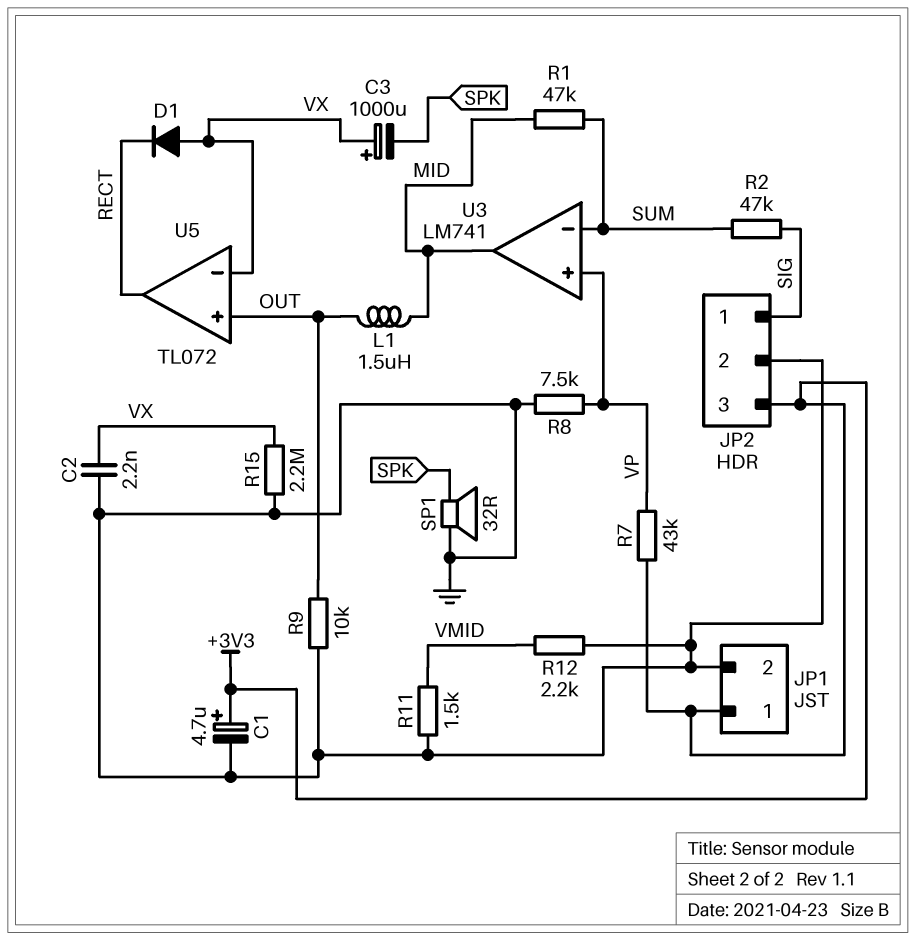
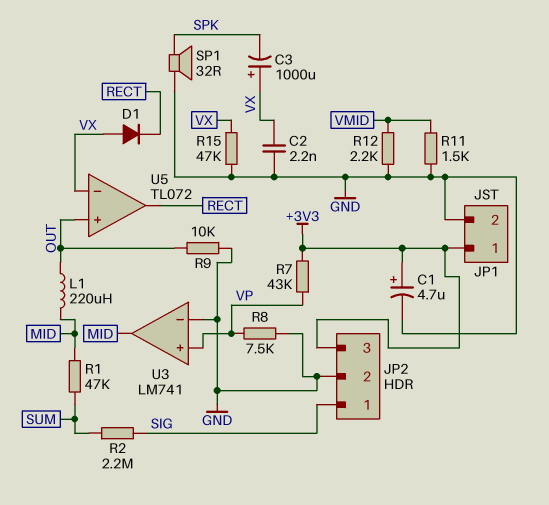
L1: 1.5uH (MID, OUT) -> 220uH (MID, OUT)
R2: 47k (SIG, SUM) -> 2.2M (SIG, SUM)
R15: 2.2M (GND, VX) -> 47k (GND, VX)
U3 pin in-: SUM -> GND

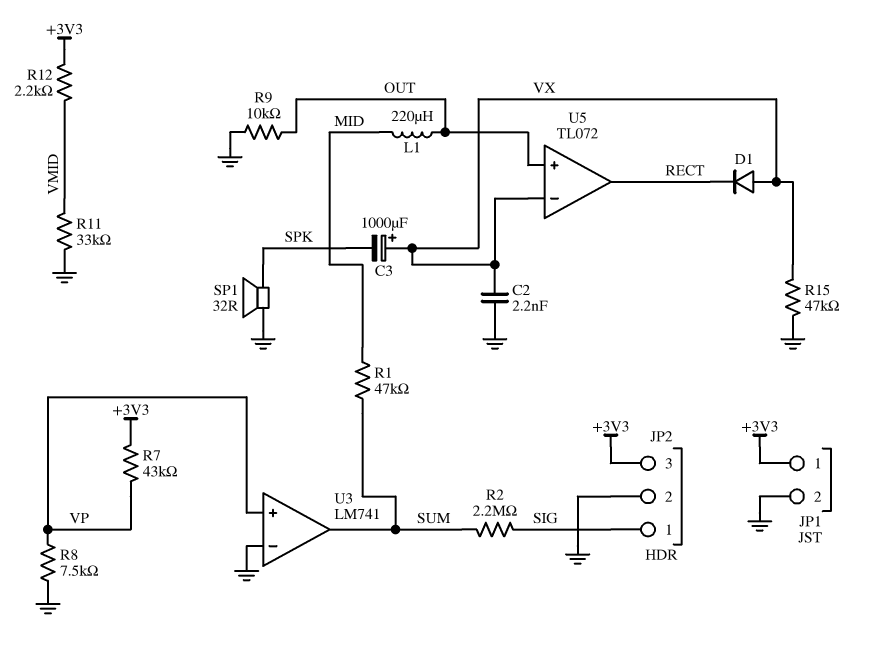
C1: 4.7uF (plus +3V3, minus GND) -> none
R11: 1.5k (GND, VMID) -> 33k (GND, VMID)
R12: 2.2k (GND, VMID) -> 2.2k (+3V3, VMID)
U3 pin out: MID -> SUM

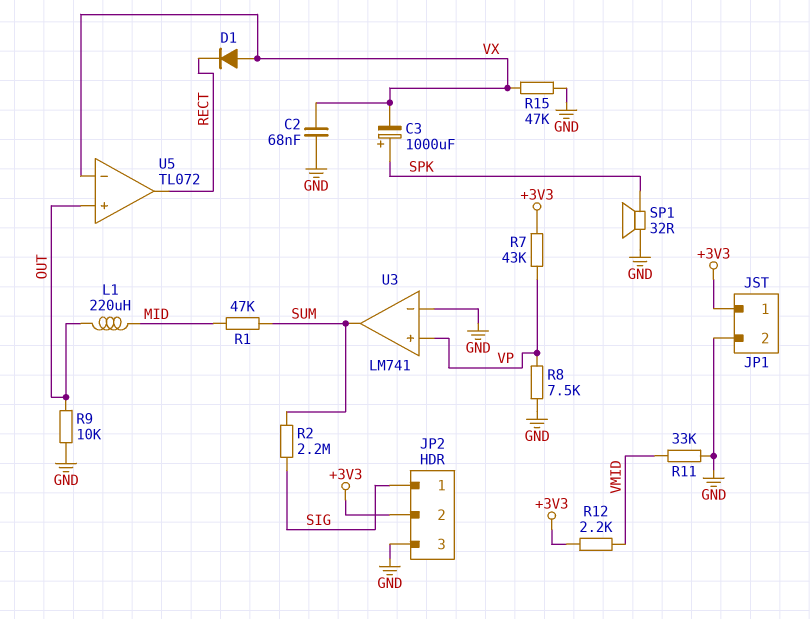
C2: 2.2nF (GND, VX) -> 68nF (GND, VX)
C3: 1000uF (plus VX, minus SPK) -> 1000uF (plus SPK, minus VX)
JP2 pin 2: GND -> +3V3
JP2 pin 3: +3V3 -> GND

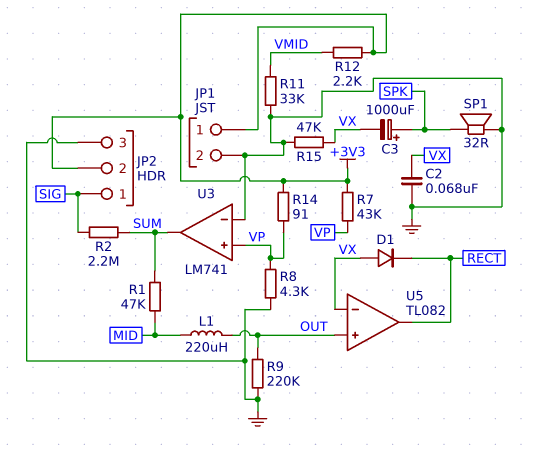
R8: 7.5k (GND, VP) -> 4.3k (GND, VP)
R9: 10k (GND, OUT) -> 220k (GND, OUT)
R14: none -> 91 (+3V3, VP)
U5: TL072 -> TL082

